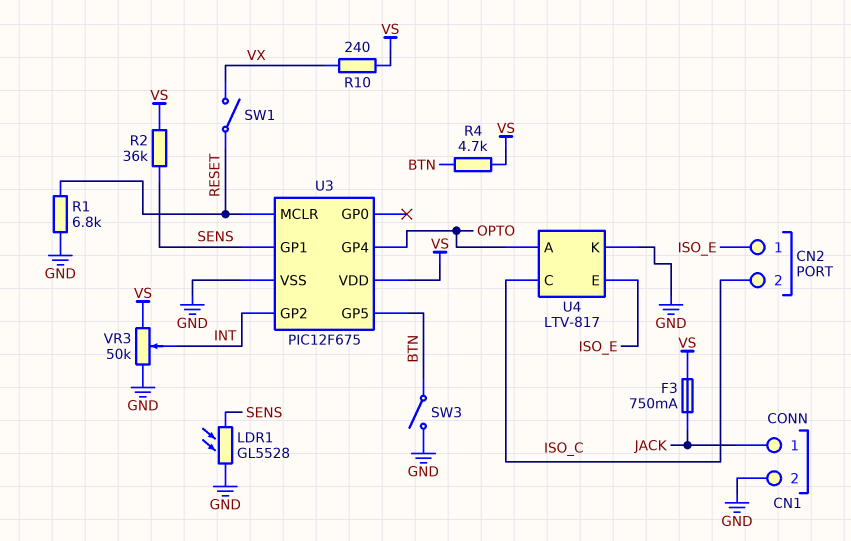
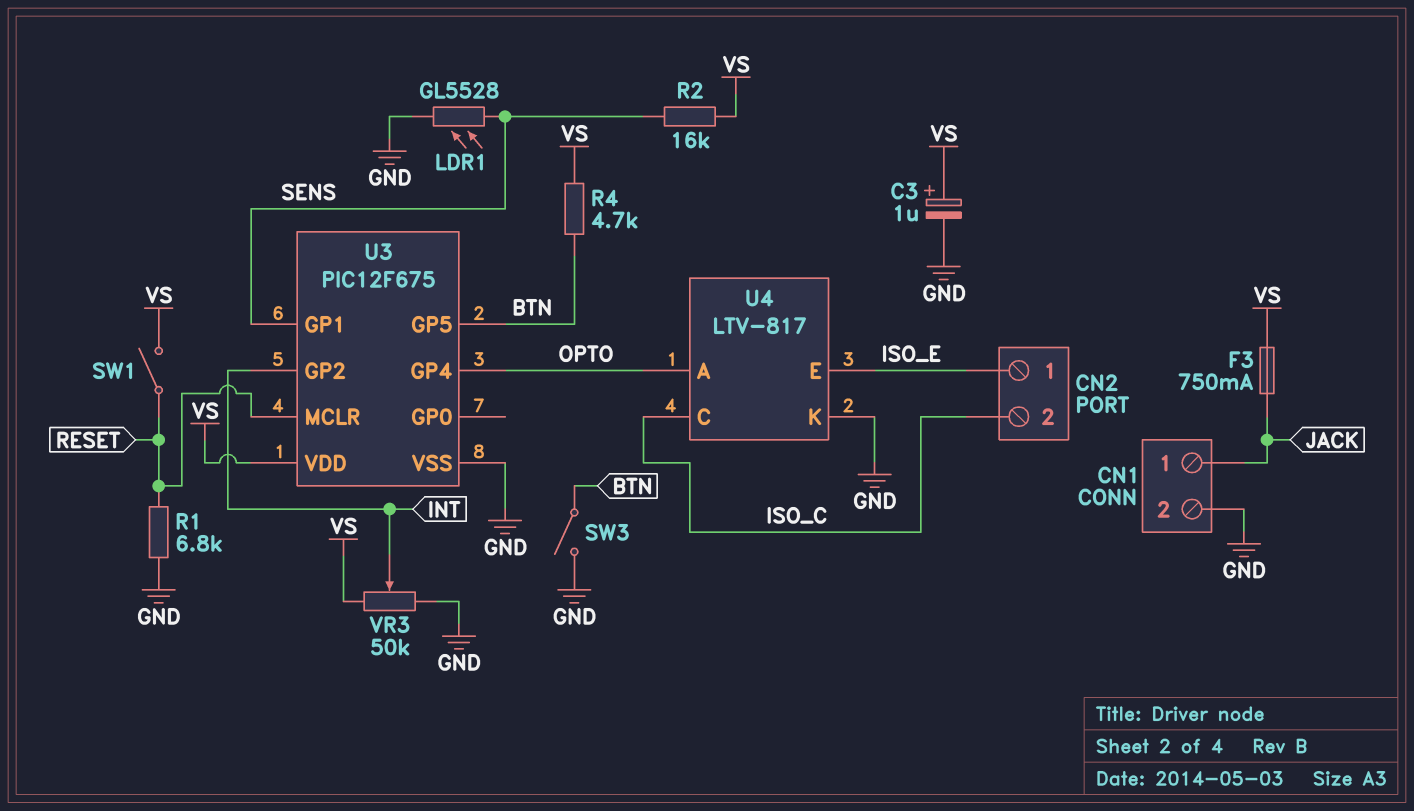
C3: none -> 1uF (plus VS, minus GND)
R2: 36k (SENS, VS) -> 16k (SENS, VS)
R10: 240 (VS, VX) -> none
SW1: switch (RESET, VX) -> switch (RESET, VS)

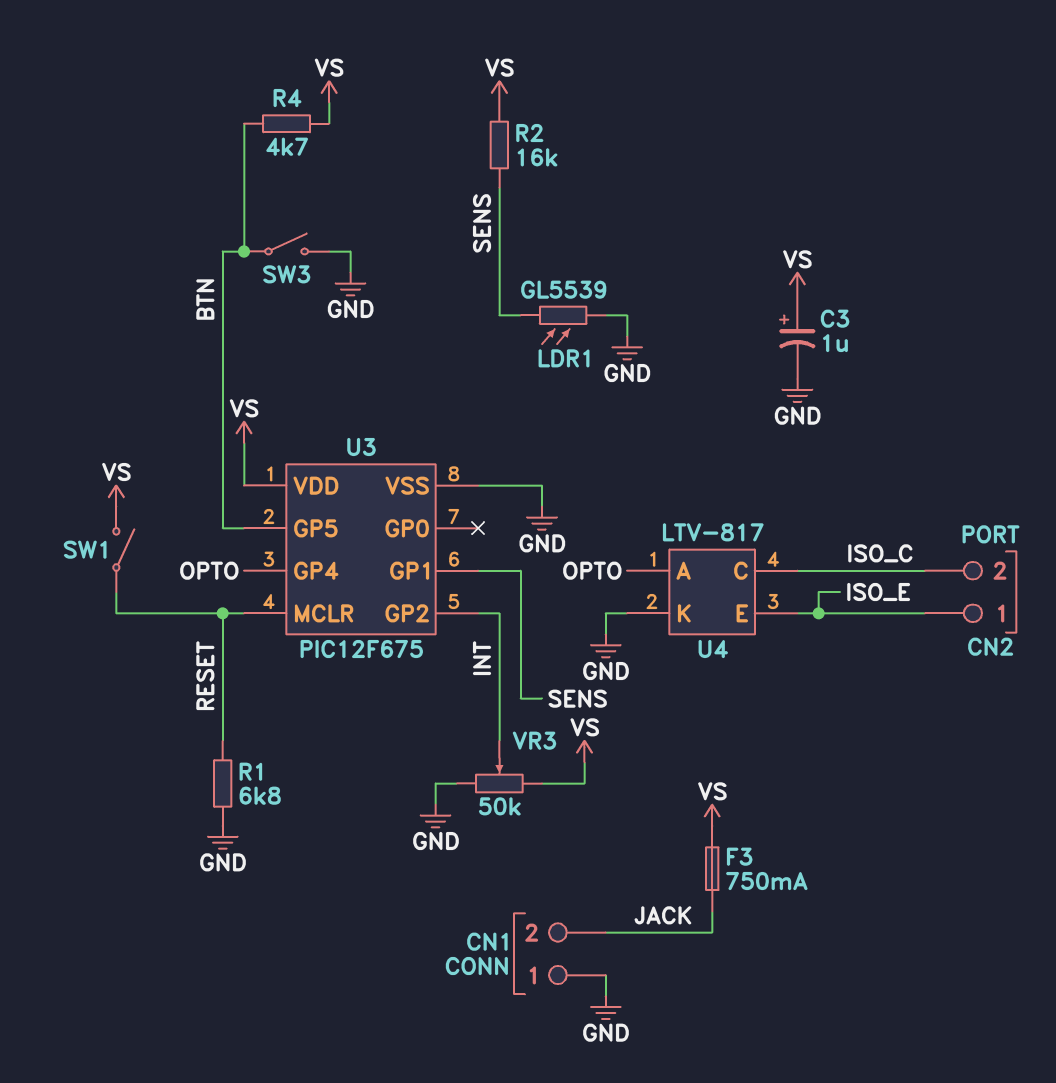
CN1 pin 1: JACK -> GND
CN1 pin 2: GND -> JACK
LDR1: GL5528 (GND, SENS) -> GL5539 (GND, SENS)

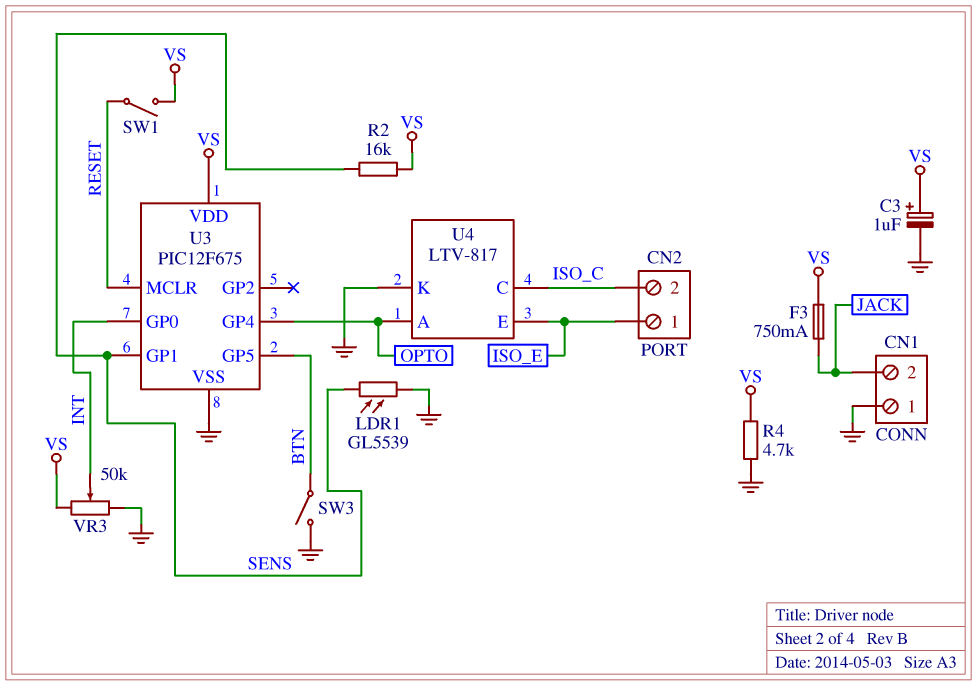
R1: 6.8k (GND, RESET) -> none
R4: 4.7k (BTN, VS) -> 4.7k (GND, VS)
U3 pin GP0: none -> INT
U3 pin GP2: INT -> none

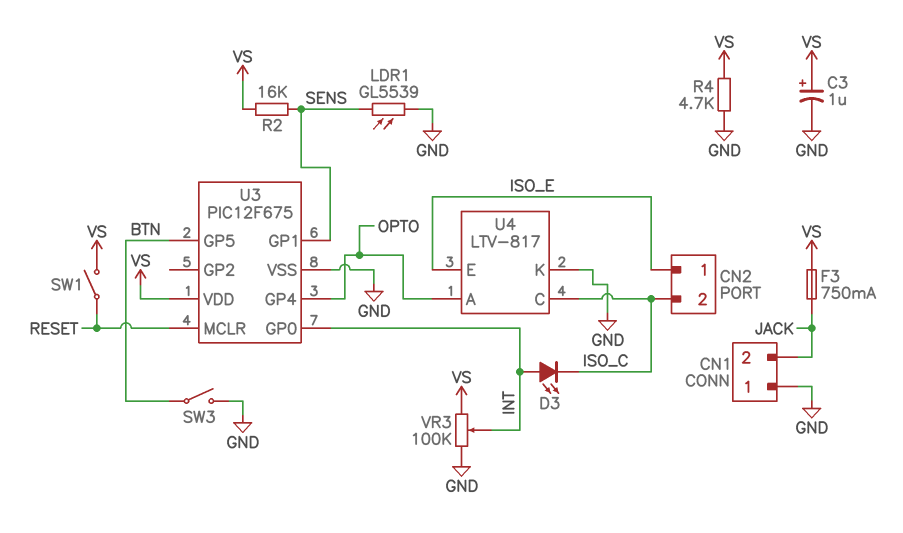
D3: none -> LED (A INT, K ISO_C)
VR3: 50k (GND, VS, wiper INT) -> 100k (GND, VS, wiper INT)

